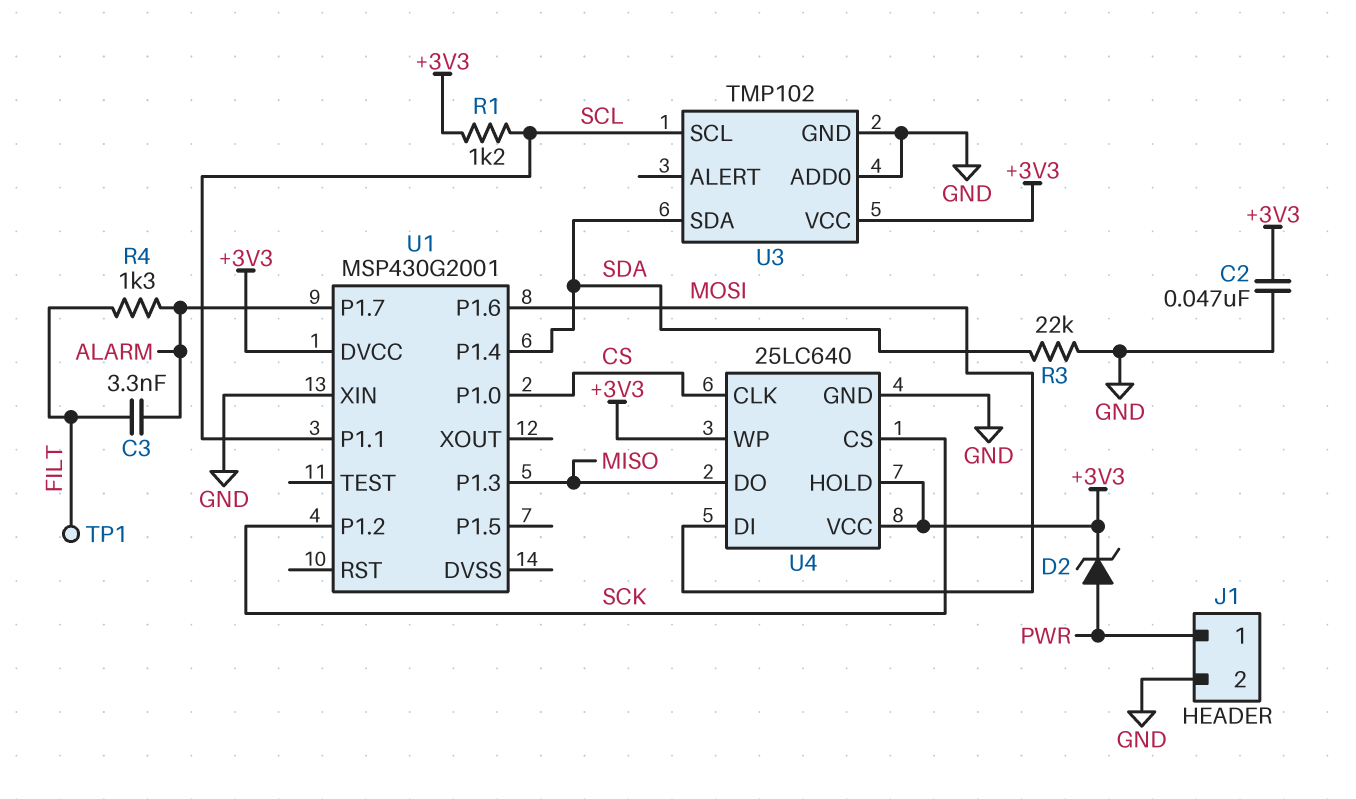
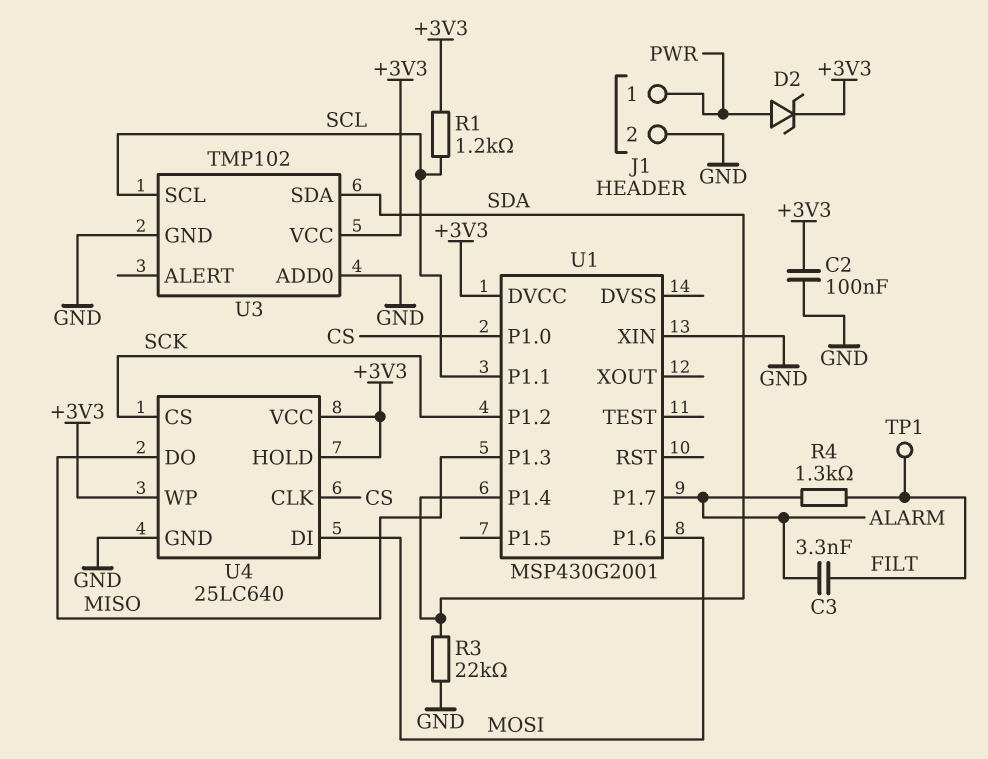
C2: 47nF (+3V3, GND) -> 100nF (+3V3, GND)

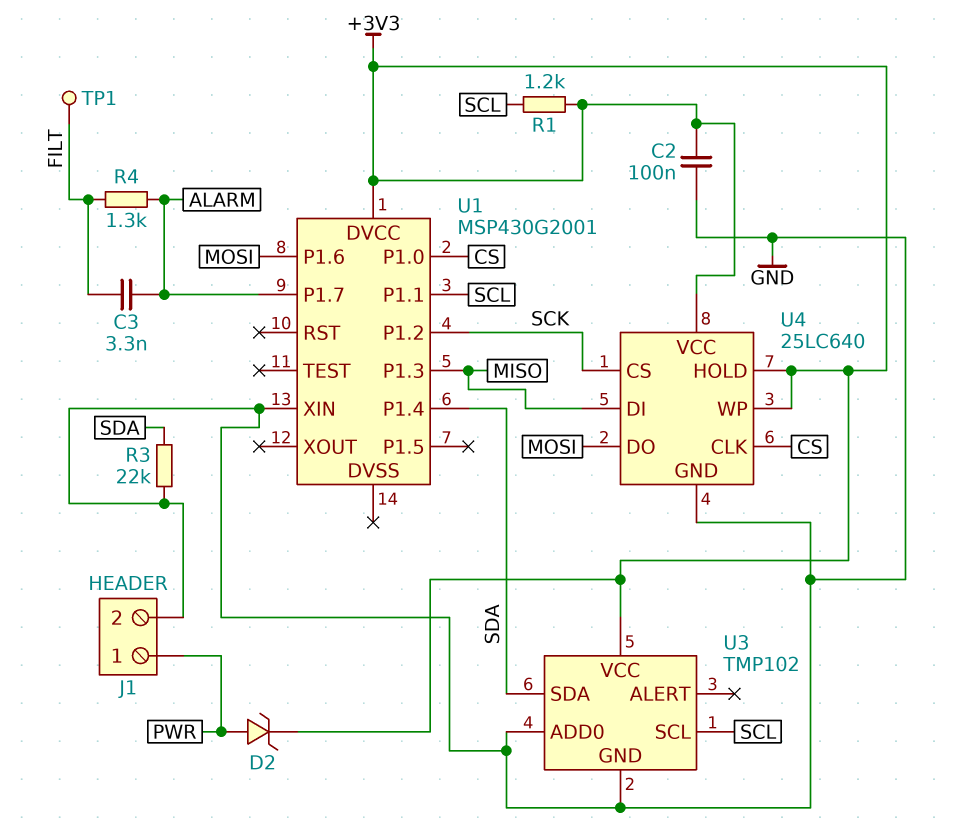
U4 pin DI: MOSI -> MISO
U4 pin DO: MISO -> MOSI

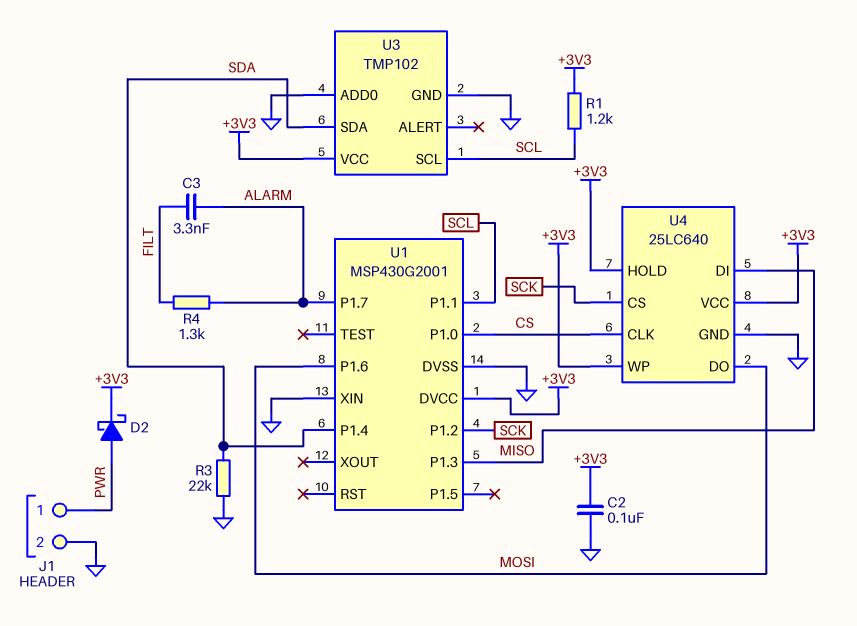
D2: zener (A PWR, K +3V3) -> schottky (A PWR, K +3V3)
TP1: test point (FILT) -> none
U1 pin DVSS: none -> GND

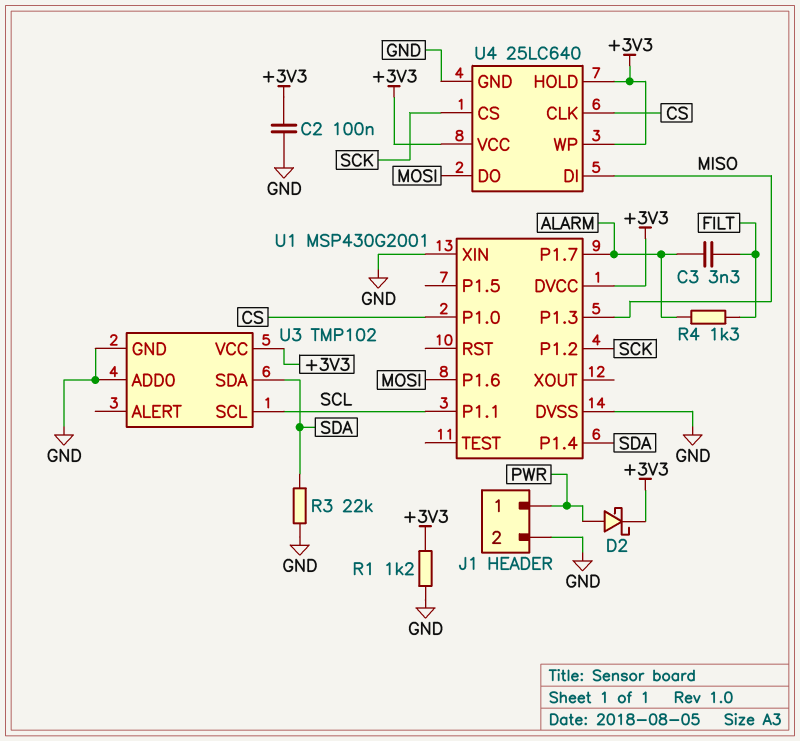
R1: 1.2k (+3V3, SCL) -> 1.2k (+3V3, GND)

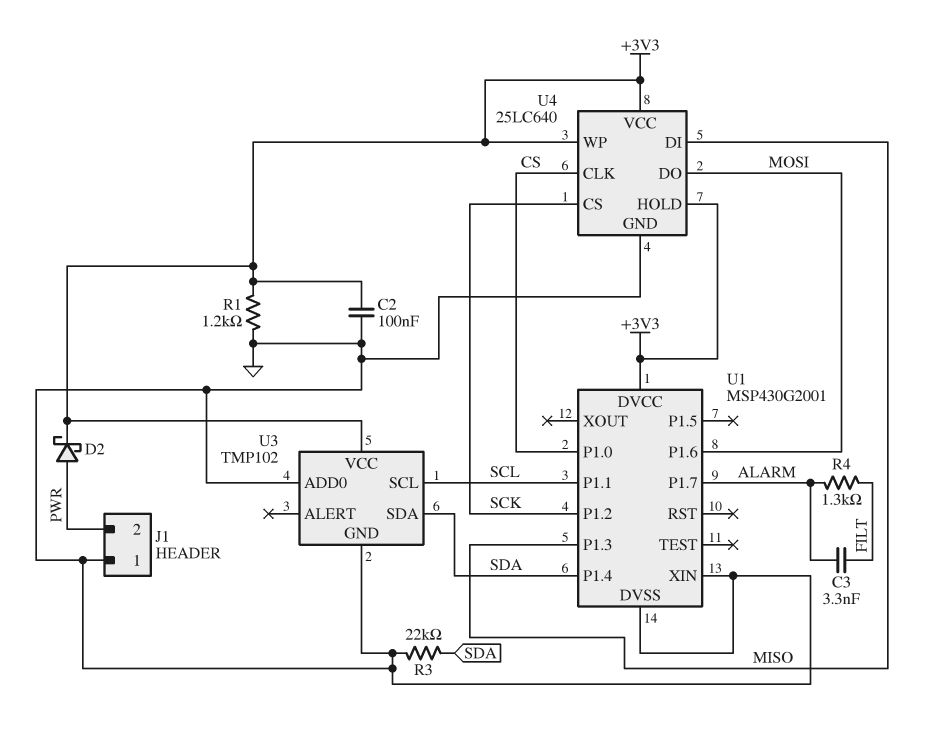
J1 pin 1: PWR -> GND
J1 pin 2: GND -> PWR

